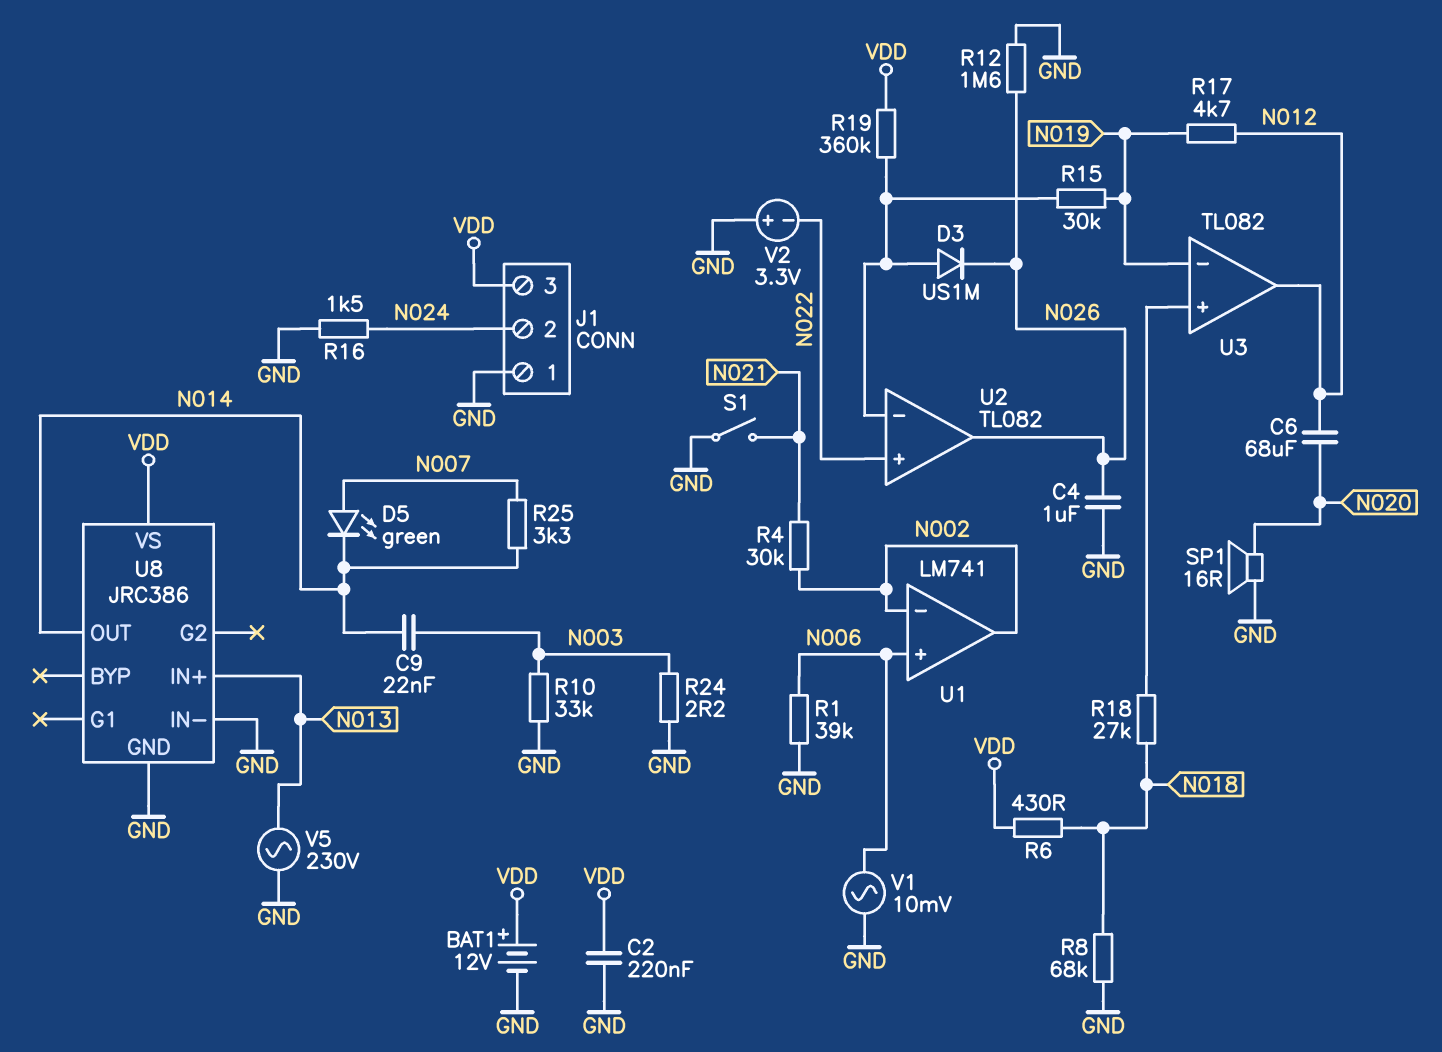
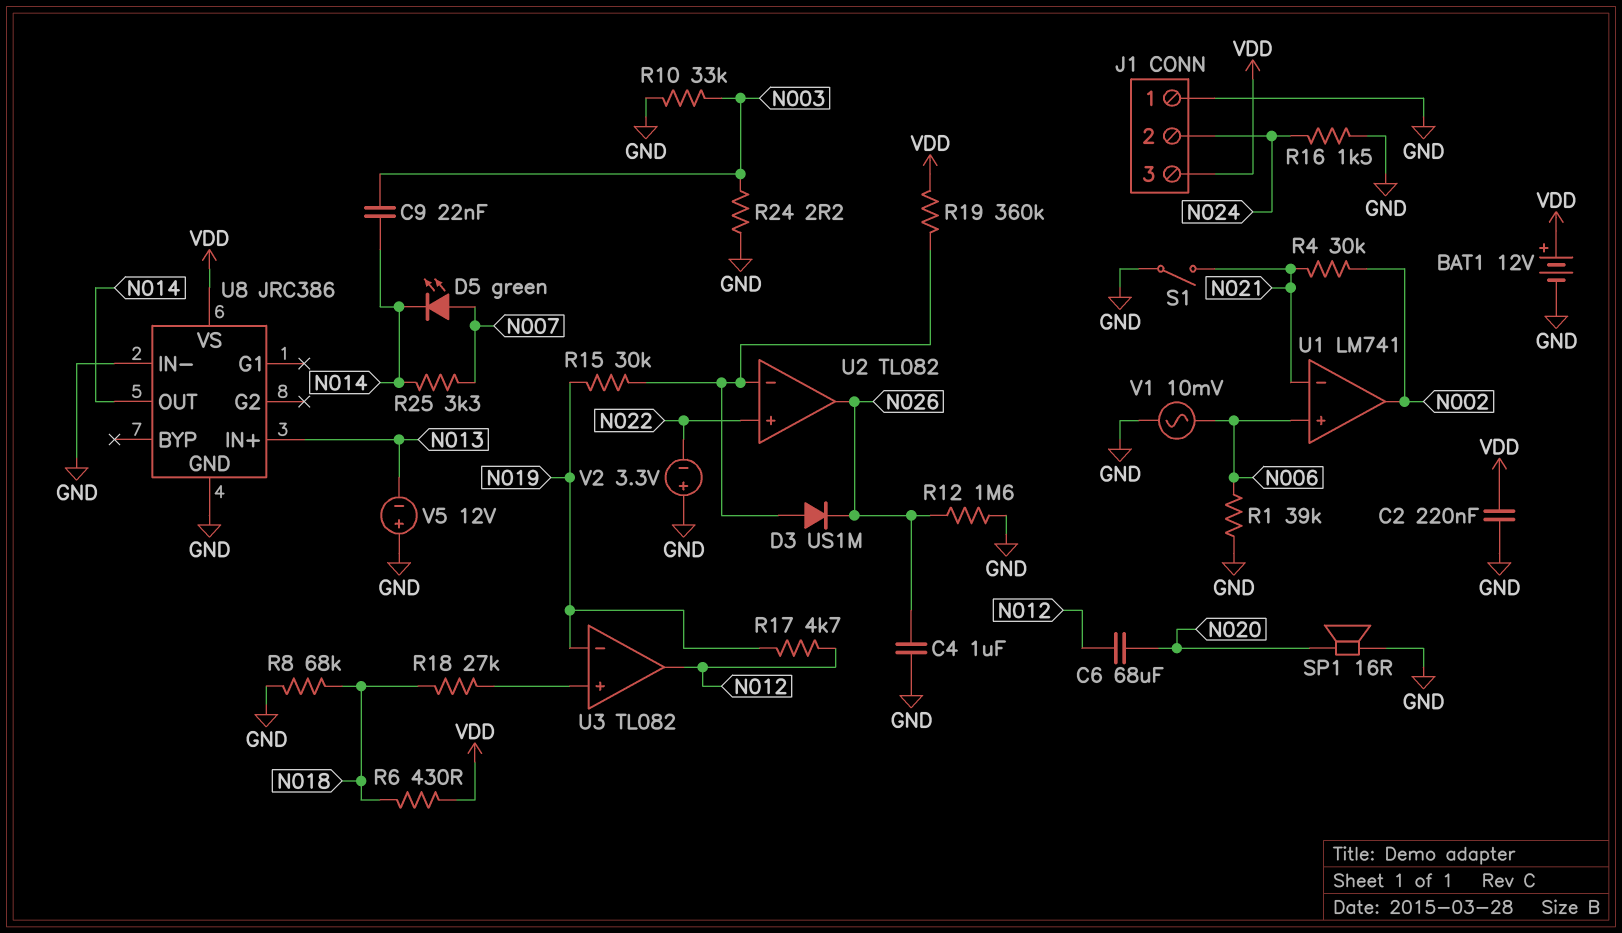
U1 pin in-: N002 -> N021
V5: AC 230V (GND, N013) -> 12V (plus GND, minus N013)

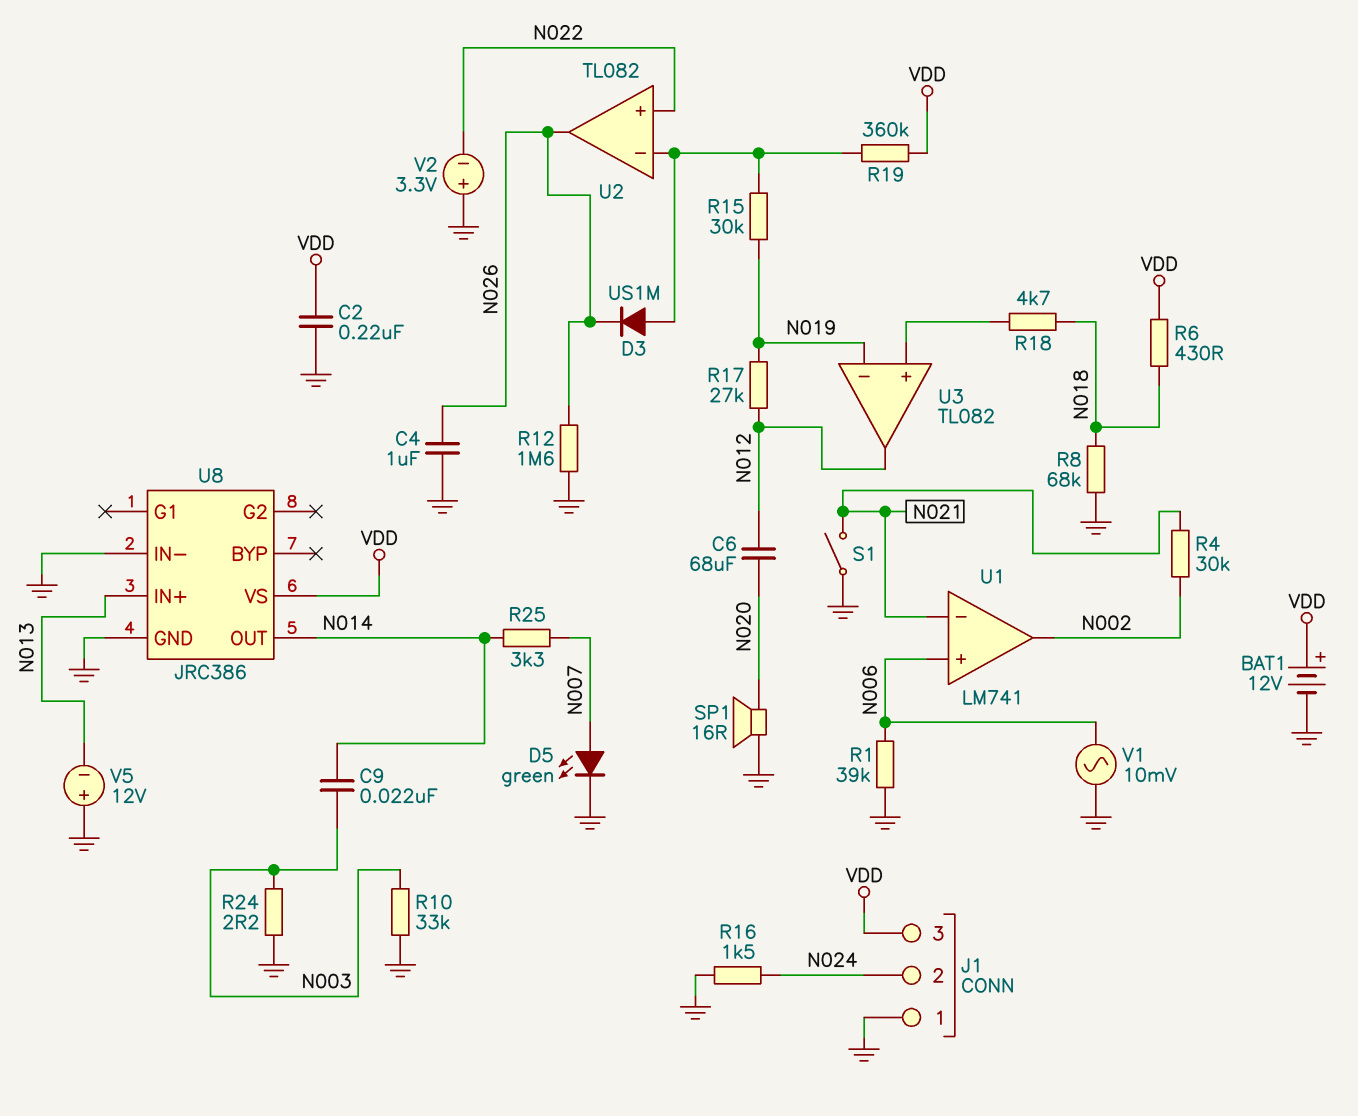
D5: LED green (A N007, K N014) -> LED green (A N007, K GND)
R17: 4.7k (N012, N019) -> 27k (N012, N019)
R18: 27k (N018, U3/in+) -> 4.7k (N018, U3/in+)

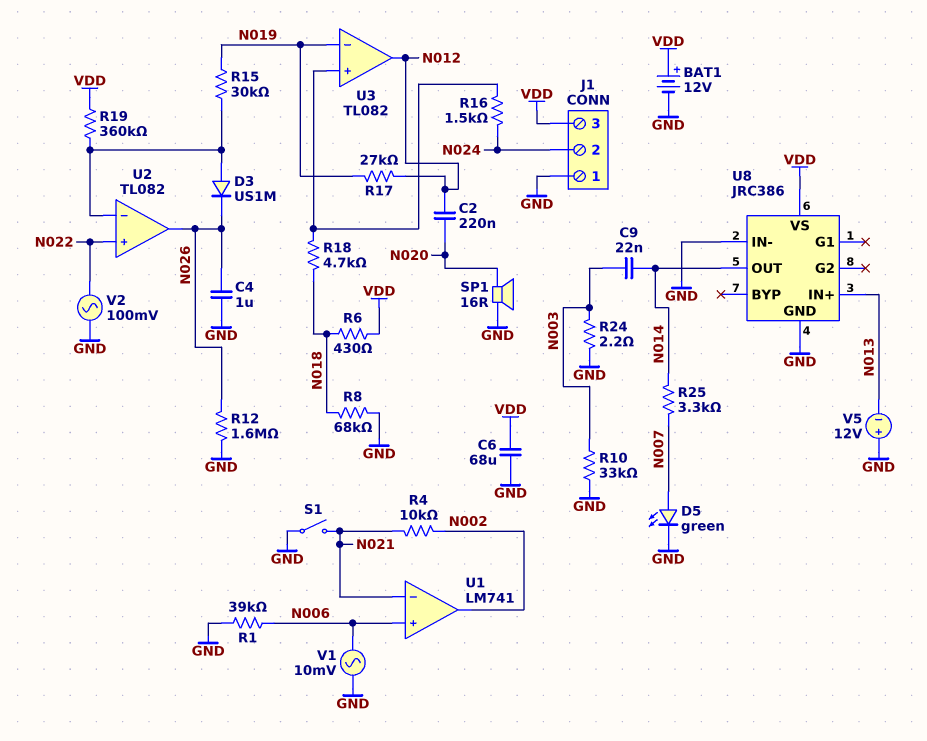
C2: 220nF (GND, VDD) -> 220nF (N012, N020)
C6: 68uF (N012, N020) -> 68uF (GND, VDD)
R4: 30k (N002, N021) -> 10k (N002, N021)
R16: 1.5k (GND, N024) -> 1.5k (N024, U3/in+)
V2: 3.3V (plus GND, minus N022) -> AC 100mV (GND, N022)

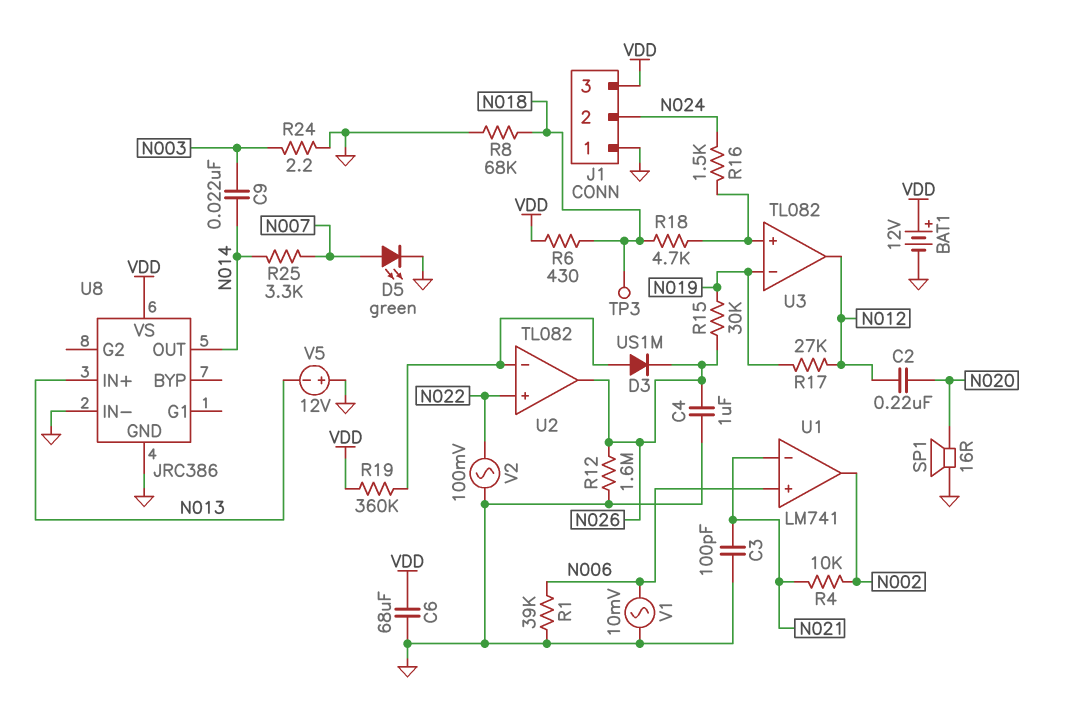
C3: none -> 100pF (GND, N021)
R10: 33k (GND, N003) -> none
R15: 30k (N019, U2/in-) -> 30k (N019, N026)
S1: switch (GND, N021) -> none
TP3: none -> test point (N018)

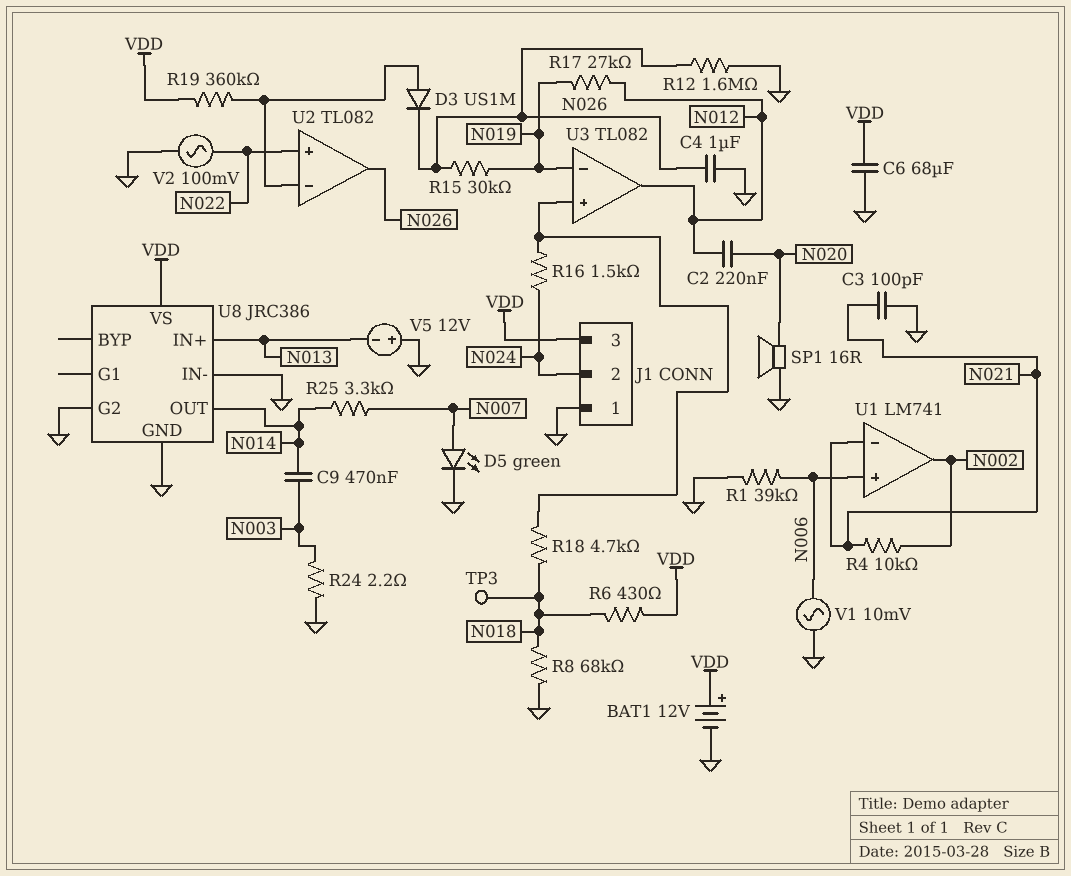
C9: 22nF (N003, N014) -> 470nF (N003, N014)
U8 pin G2: none -> GND

